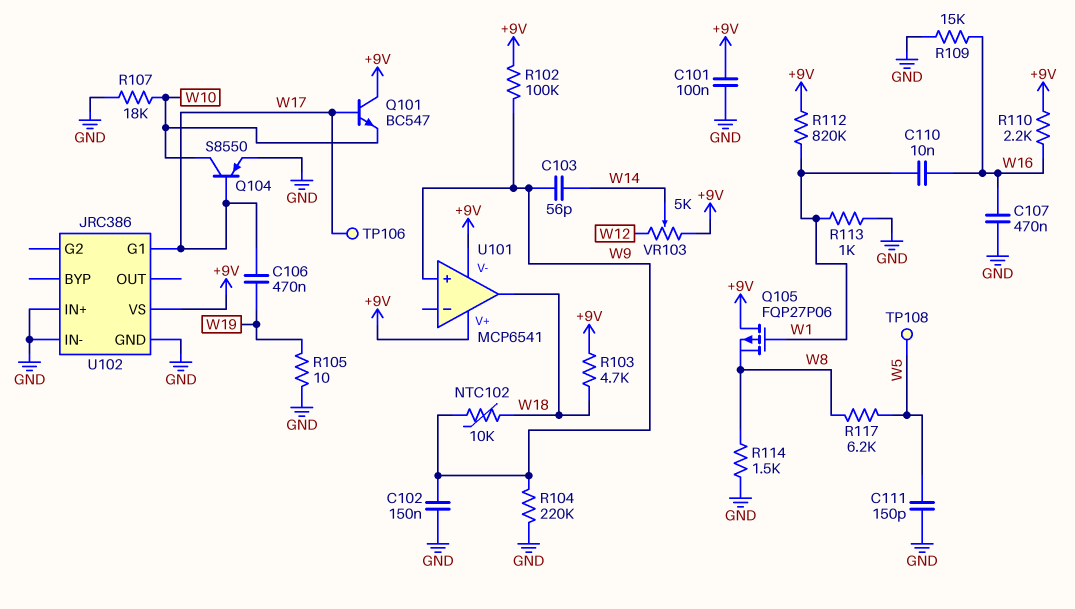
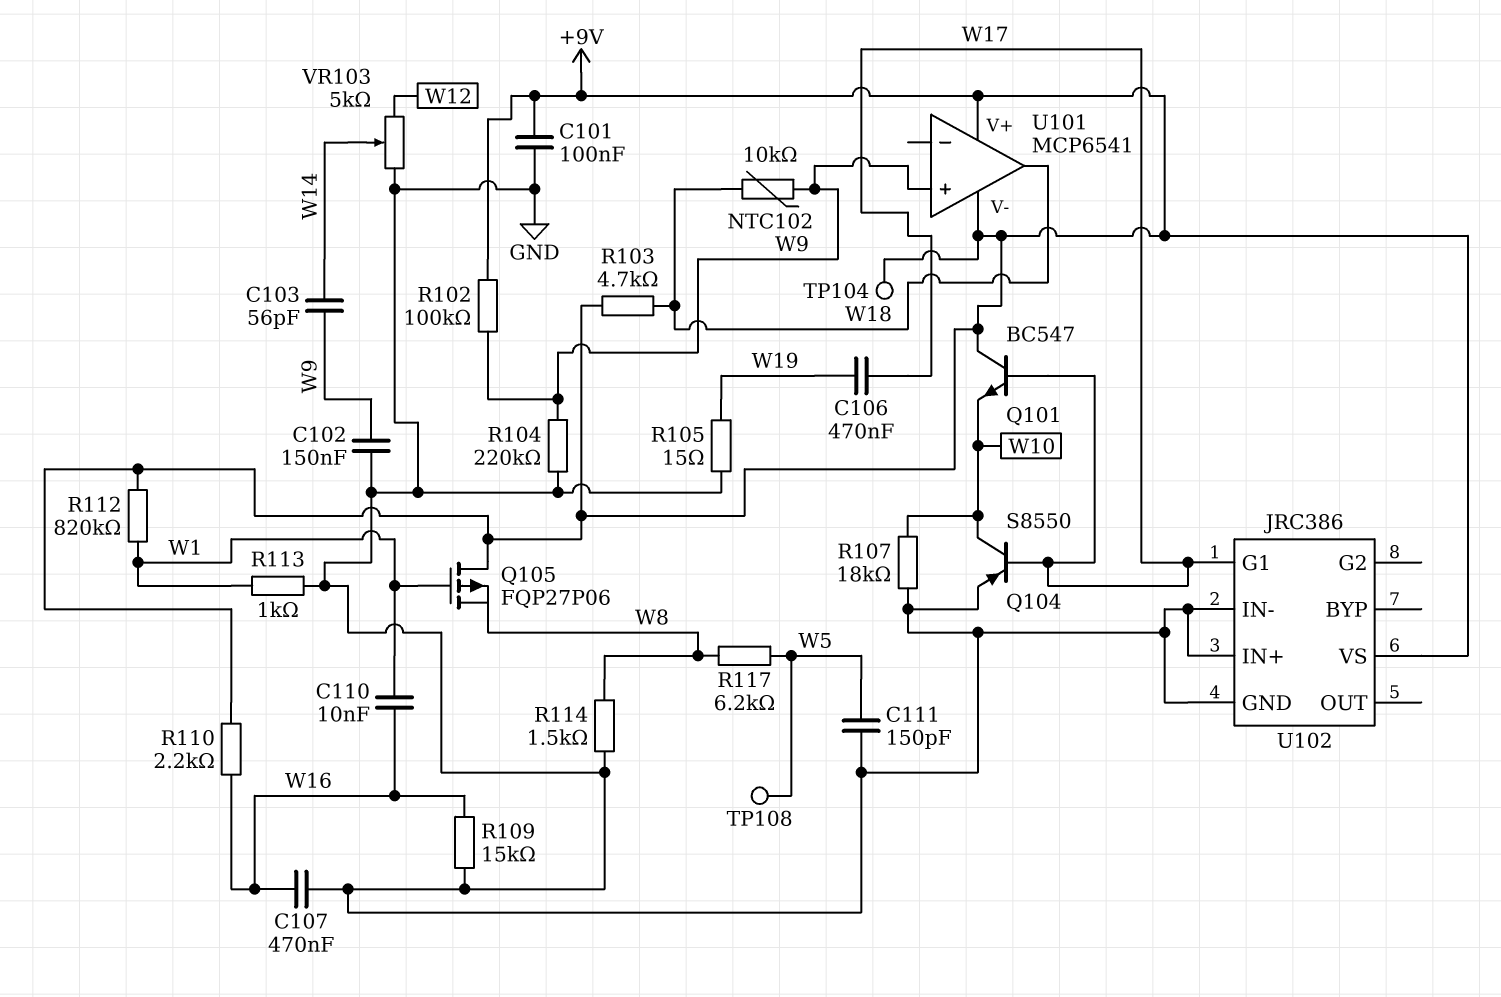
R105: 10 (GND, W19) -> 15 (GND, W19)
TP104: none -> test point (+9V)
TP106: test point (W17) -> none
VR103: 5k (+9V, W12, wiper W14) -> 5k (GND, W12, wiper W14)

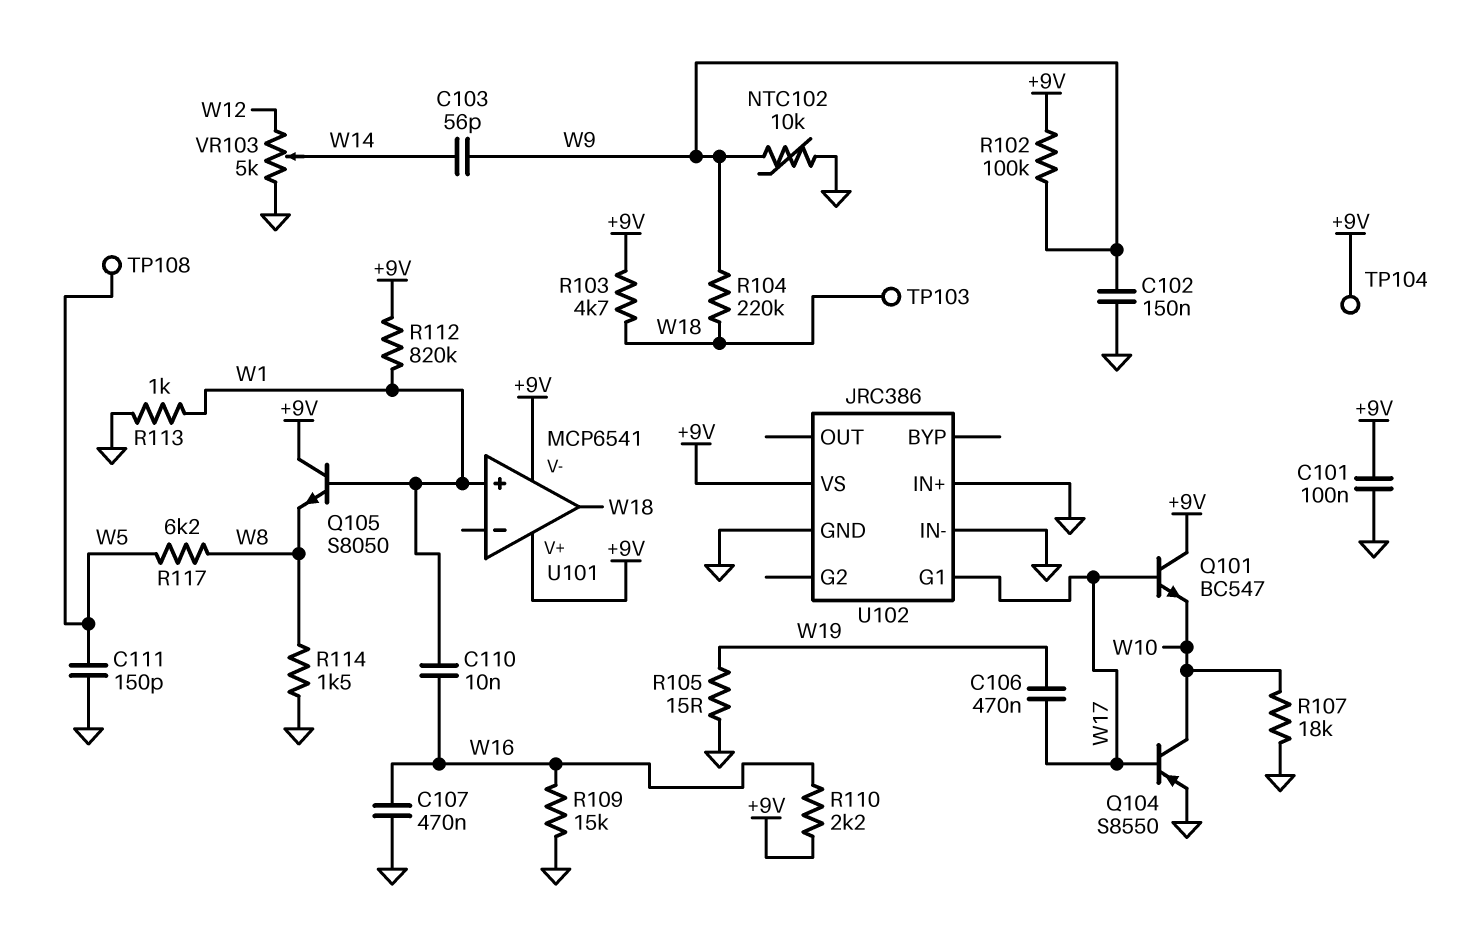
NTC102: 10k (W9, W18) -> 10k (GND, W9)
Q105: PMOS FQP27P06 (G W1, D +9V, S W8) -> NPN S8050 (B W1, C +9V, E W8)
R104: 220k (GND, W9) -> 220k (W9, W18)
TP103: none -> test point (W18)
U101 pin in+: W9 -> W1

